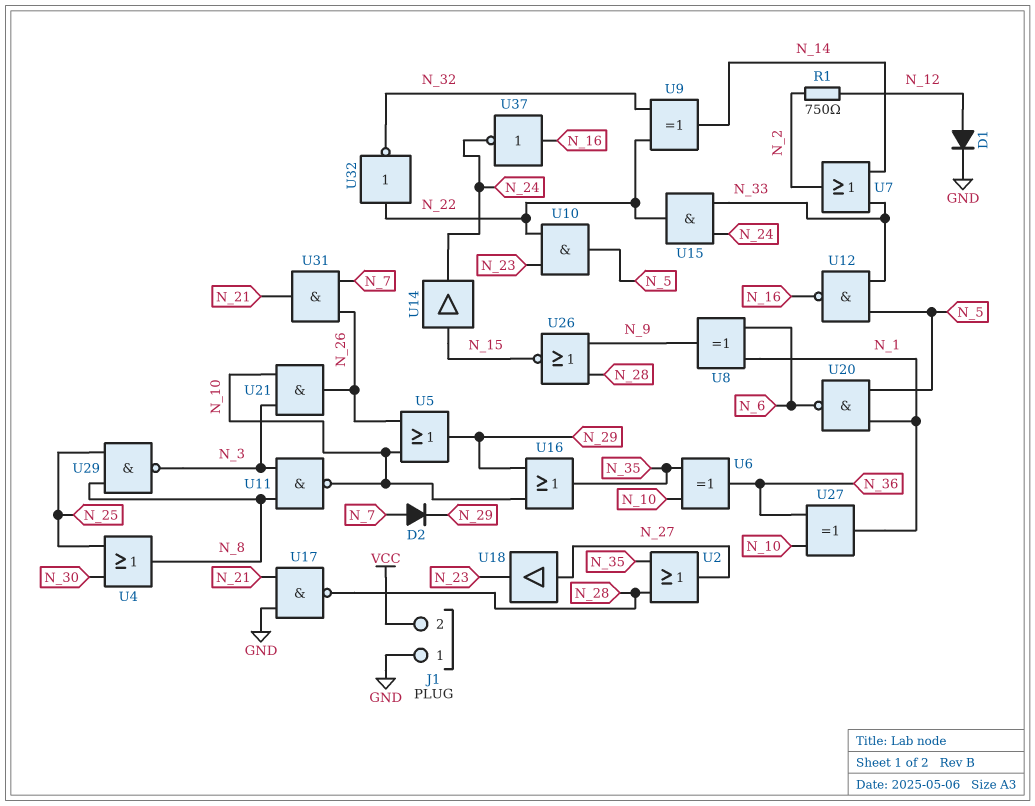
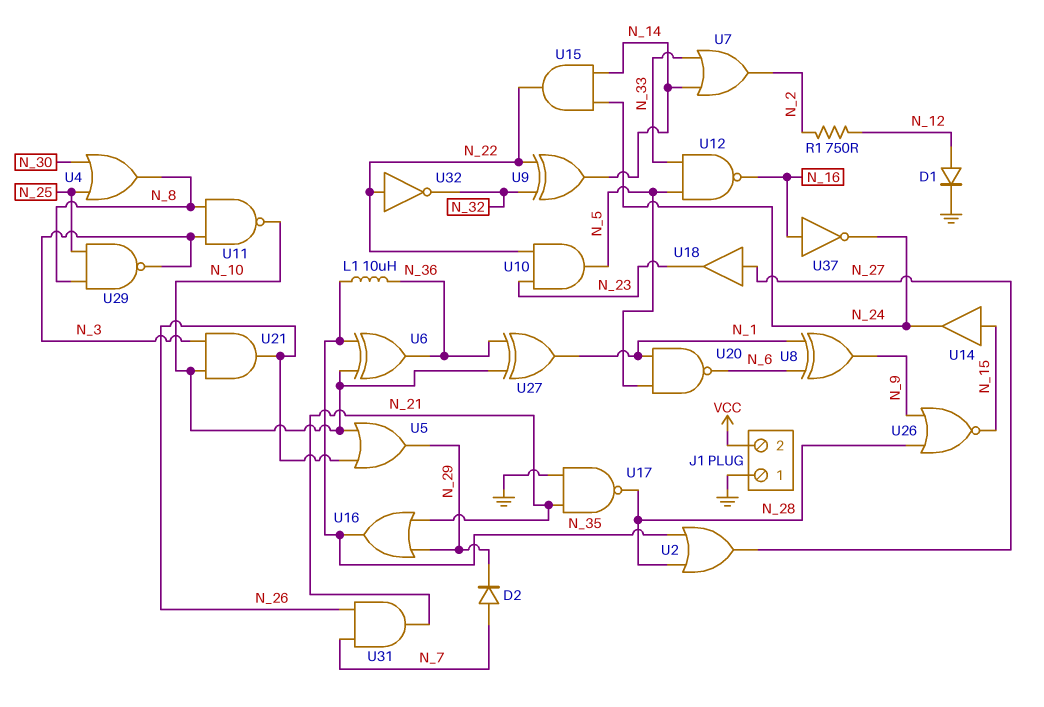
L1: none -> 10uH (N_35, N_36)
U15: AND (in N_24, in N_33, out N_22) -> AND (in N_14, in N_24, out N_22)
U16: OR (in N_10, in N_29, out N_35) -> OR (in N_21, in N_29, out N_35)

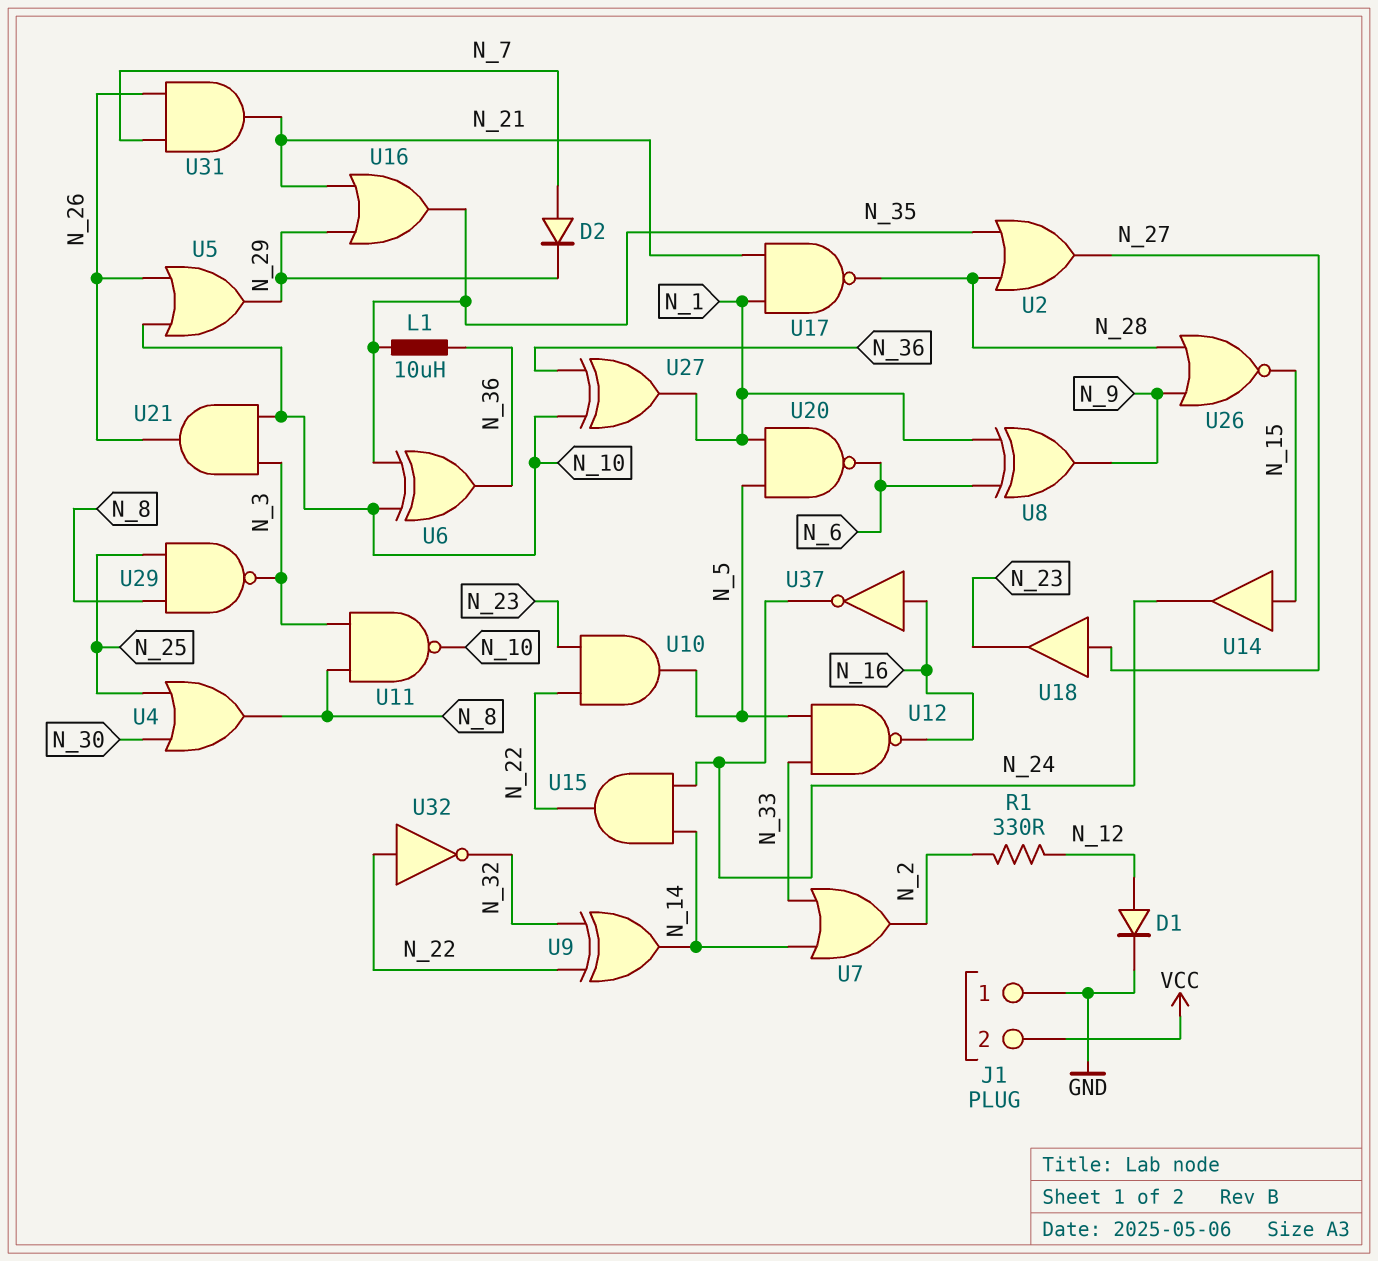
R1: 750 (N_2, N_12) -> 330 (N_2, N_12)
U17: NAND (in GND, in N_21, out N_28) -> NAND (in N_1, in N_21, out N_28)

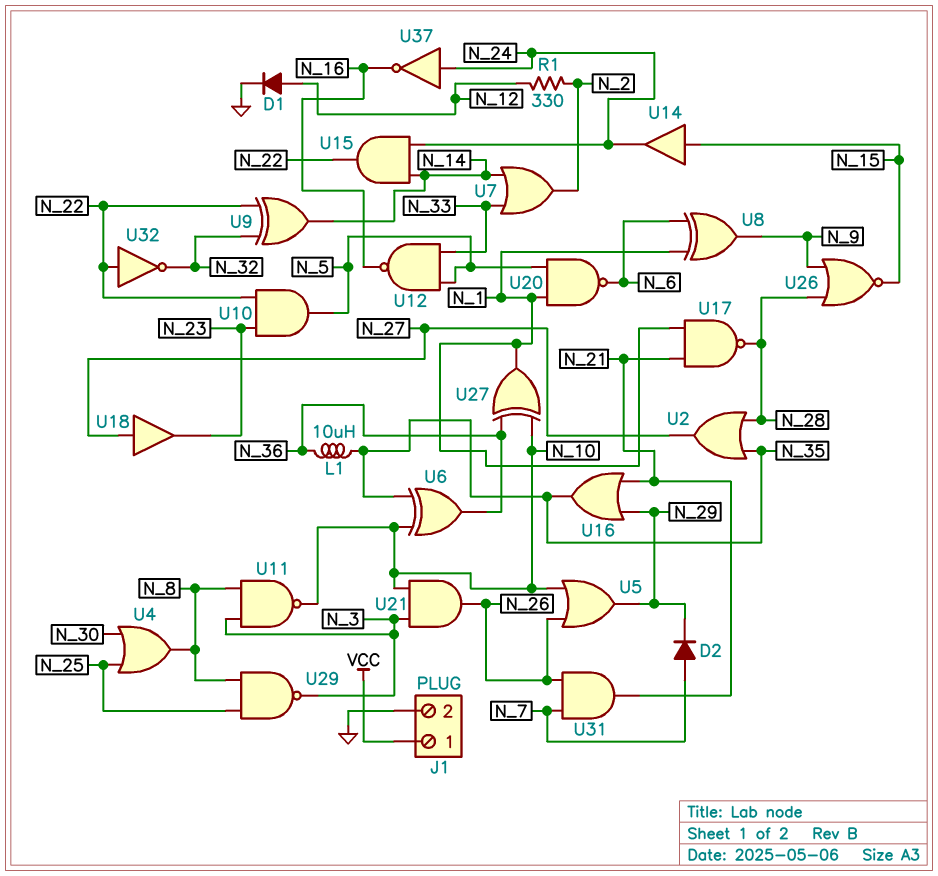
J1 pin 1: GND -> VCC
J1 pin 2: VCC -> GND
U37: NOT (in N_16, out N_24) -> NOT (in N_24, out N_16)

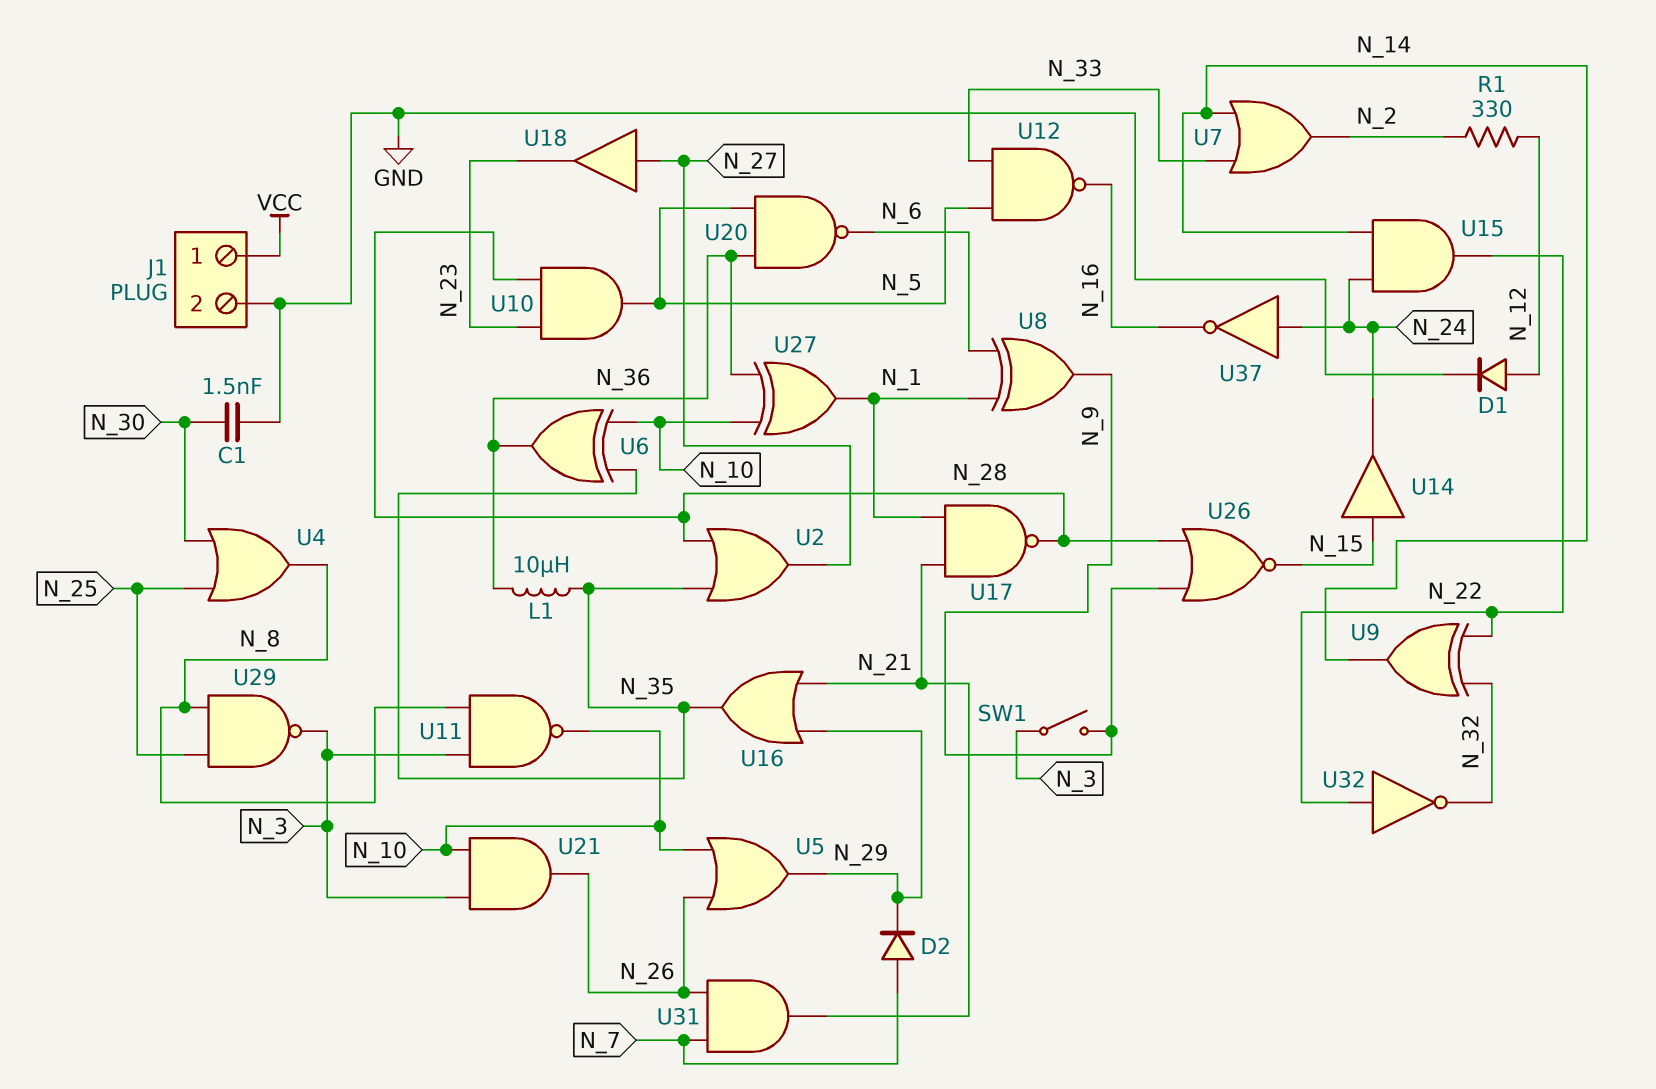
C1: none -> 1.5nF (GND, N_30)
SW1: none -> switch (N_3, N_9)
U10: AND (in N_22, in N_23, out N_5) -> AND (in N_23, in N_28, out N_5)
U20: NAND (in N_1, in N_5, out N_6) -> NAND (in N_5, in N_36, out N_6)

